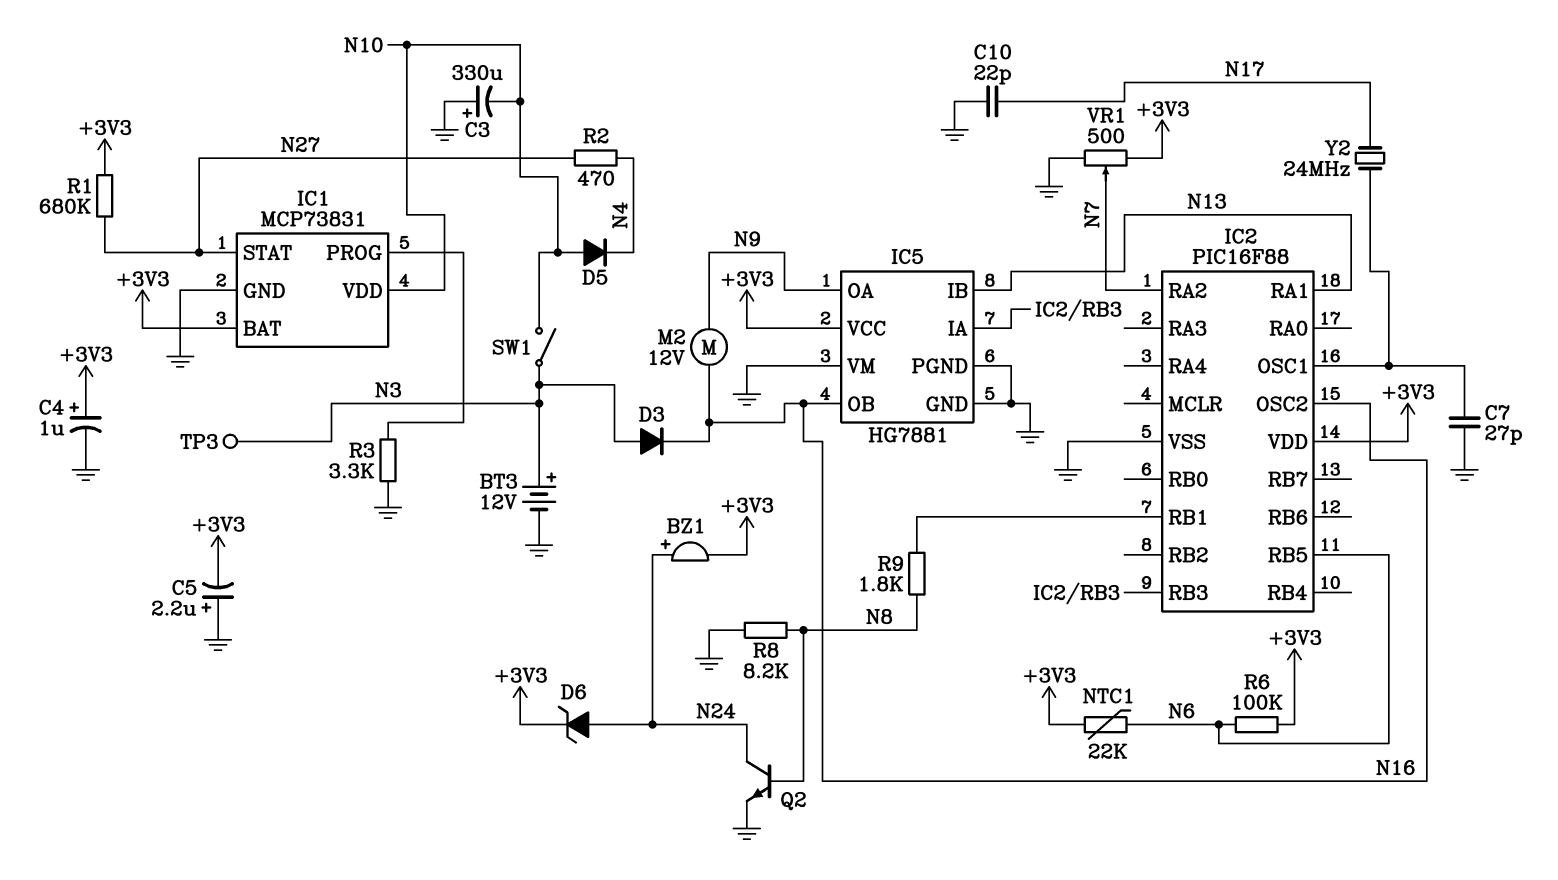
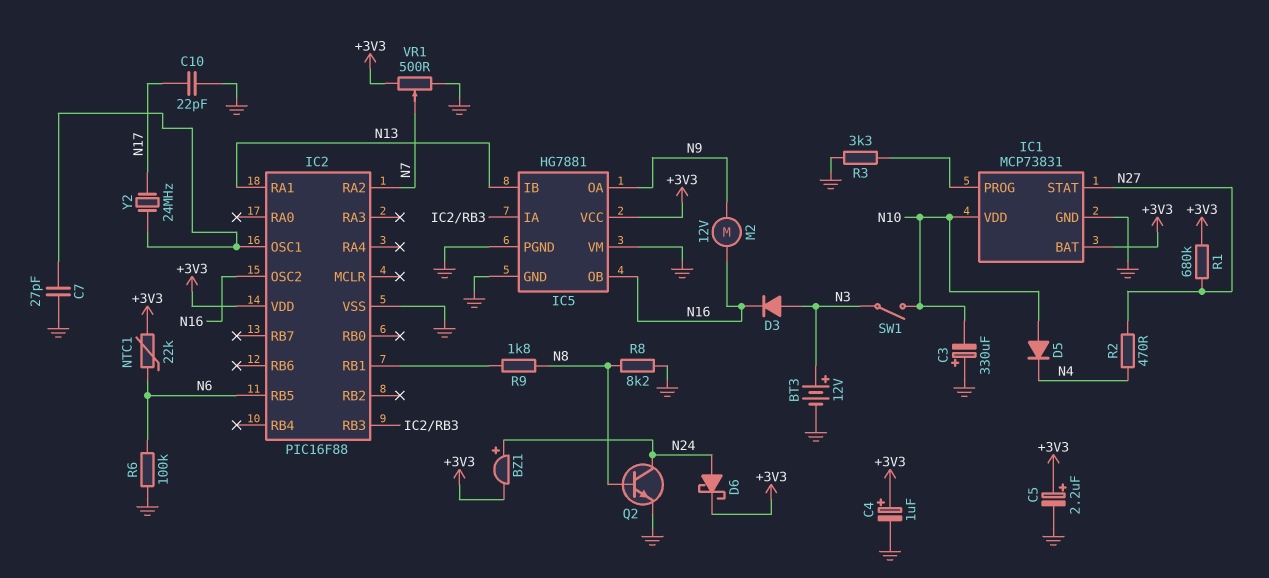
C5: 2.2uF (plus GND, minus +3V3) -> 2.2uF (plus +3V3, minus GND)
D6: zener (A N24, K +3V3) -> schottky (A N24, K +3V3)
R6: 100k (+3V3, N6) -> 100k (GND, N6)
TP3: test point (N3) -> none

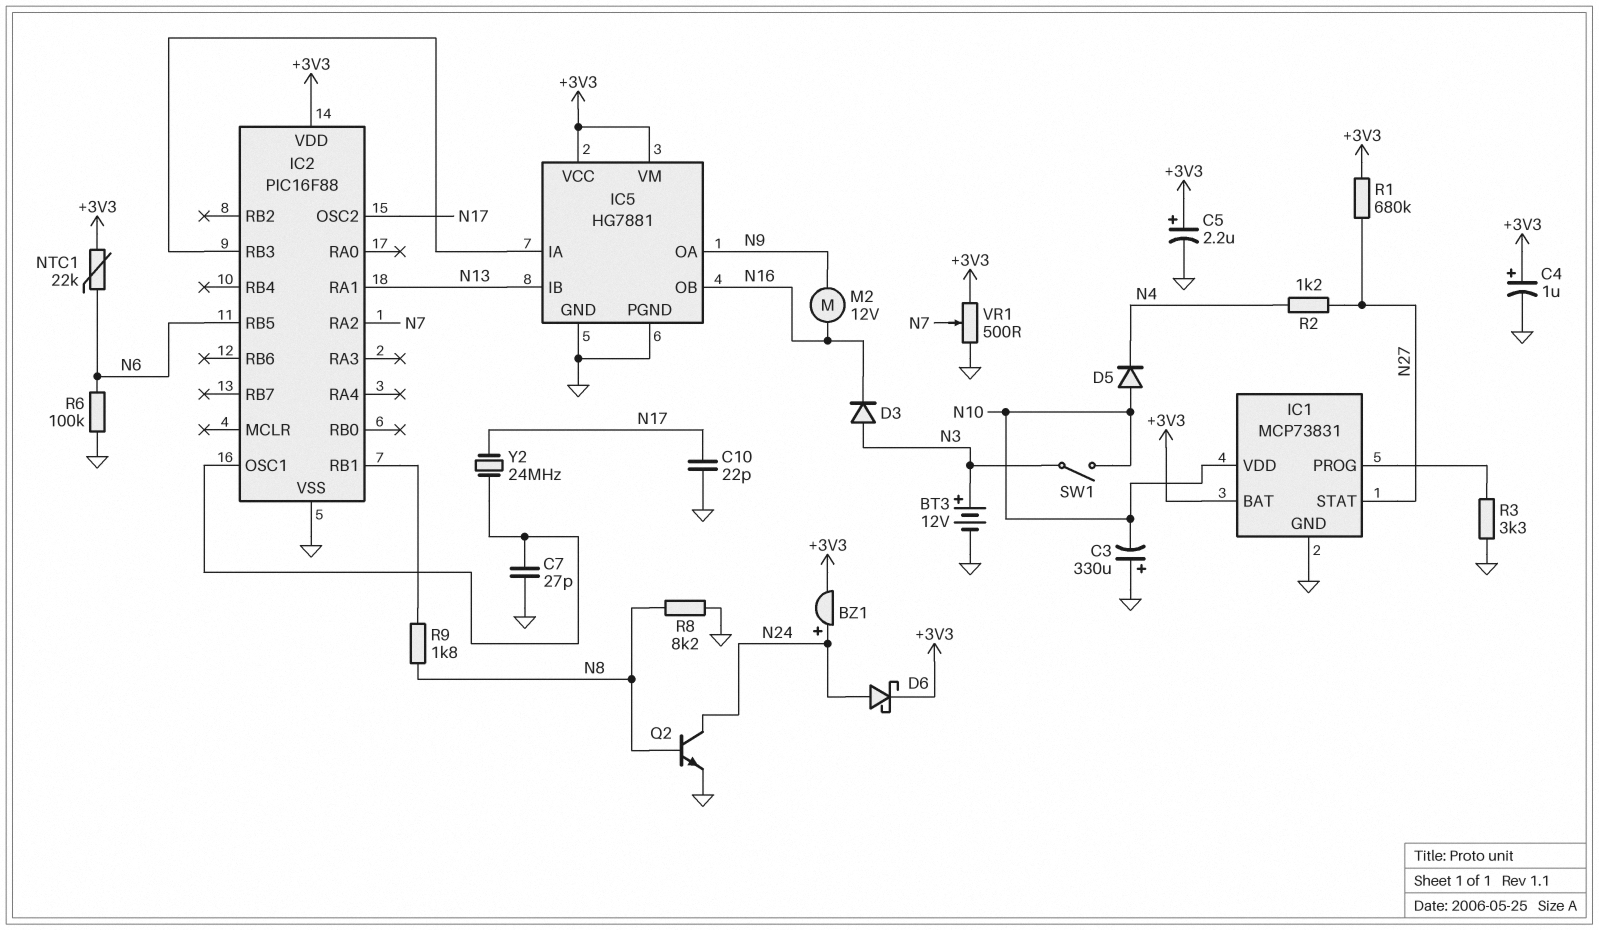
IC2 pin OSC2: N16 -> N17
IC5 pin VM: GND -> +3V3
R2: 470 (N4, N27) -> 1.2k (N4, N27)

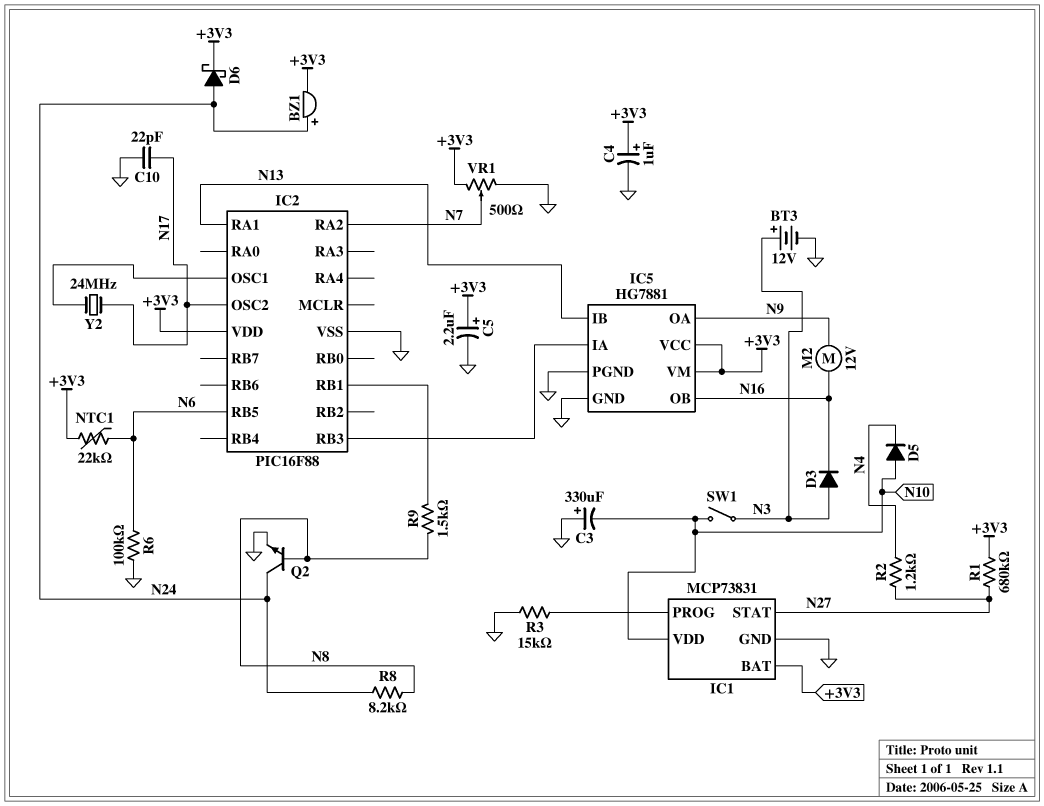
C7: 27pF (GND, IC2/OSC1) -> none
R3: 3.3k (GND, IC1/PROG) -> 15k (GND, IC1/PROG)
R8: 8.2k (GND, N8) -> 8.2k (N8, N24)
R9: 1.8k (IC2/RB1, N8) -> 1.5k (IC2/RB1, N8)

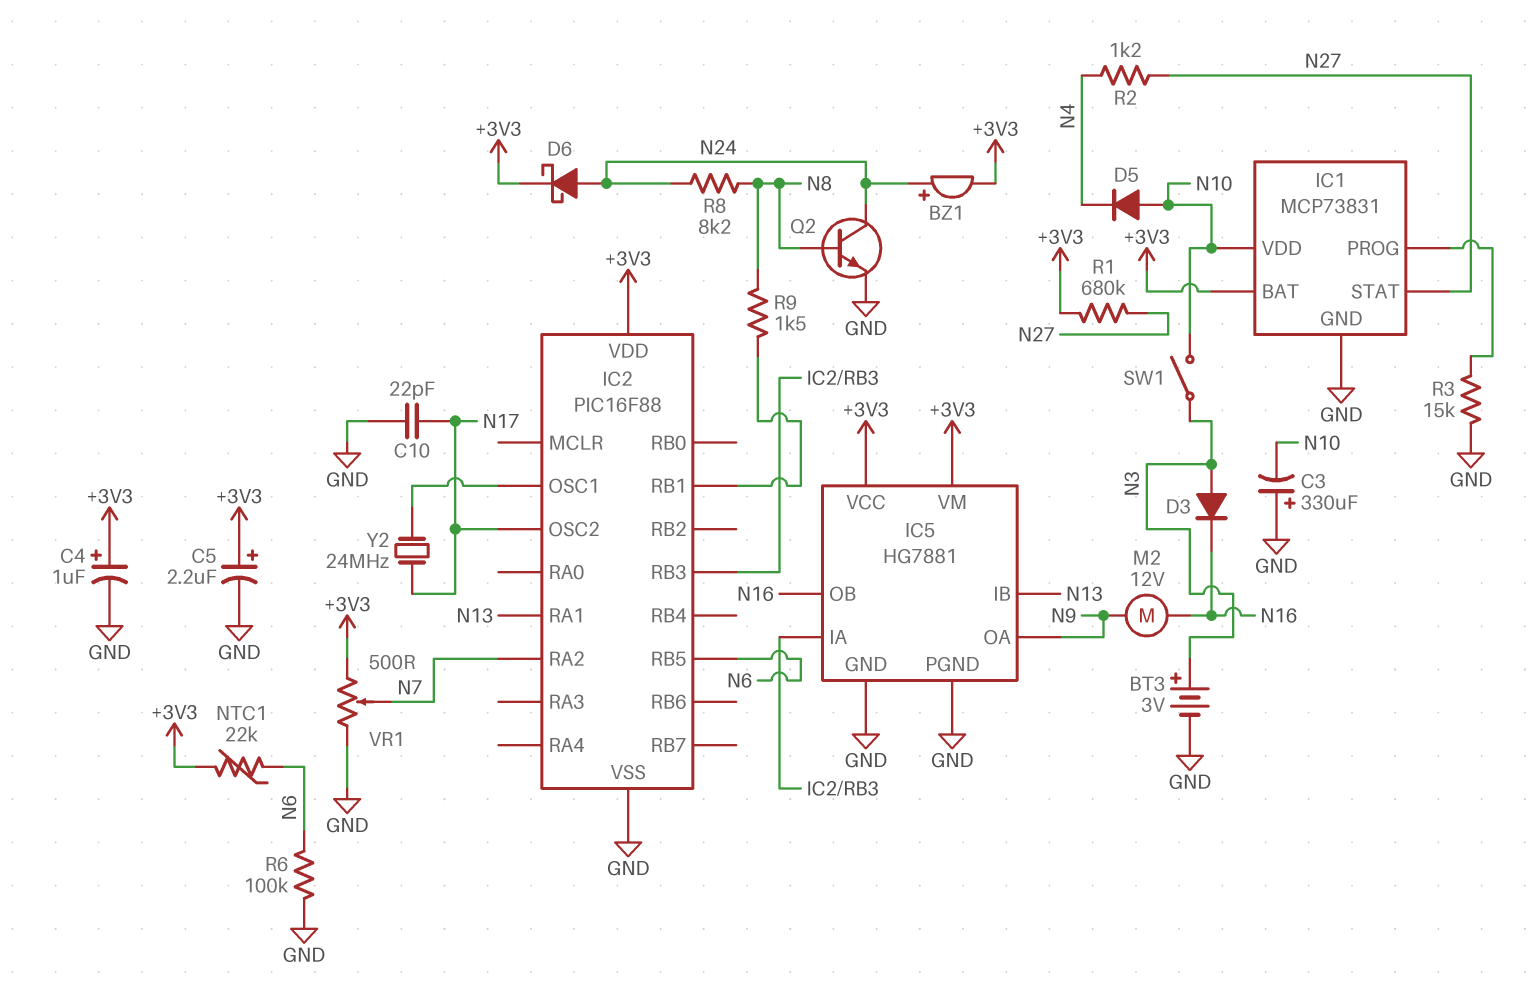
BT3: 12V (plus N3, minus GND) -> 3V (plus N3, minus GND)

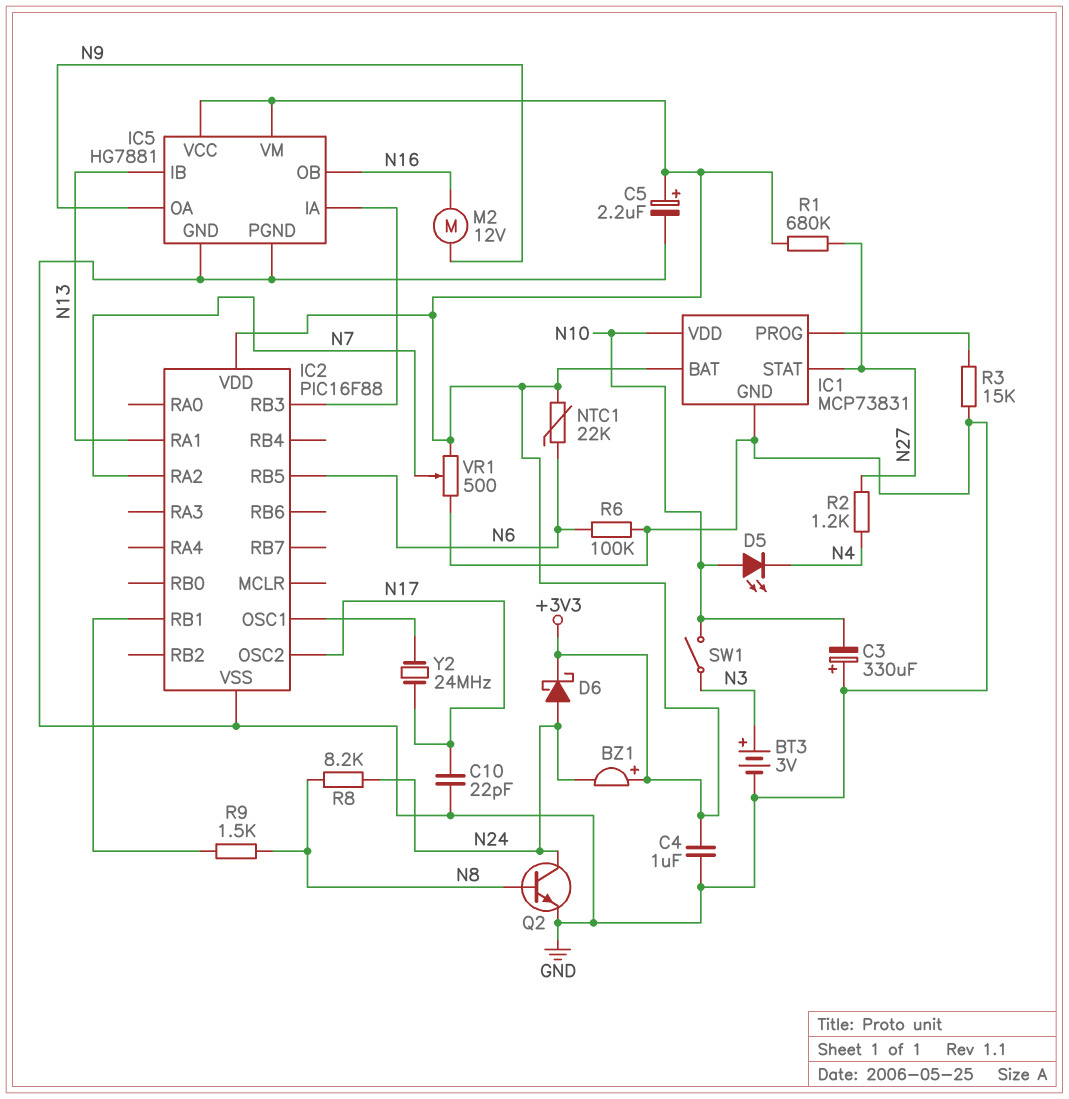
BZ1: buzzer (plus N24, minus +3V3) -> buzzer (plus +3V3, minus N24)
C4: 1uF (plus +3V3, minus GND) -> 1uF (+3V3, GND)
D3: diode (A N3, K N16) -> none
D5: diode (A N10, K N4) -> LED (A N10, K N4)

